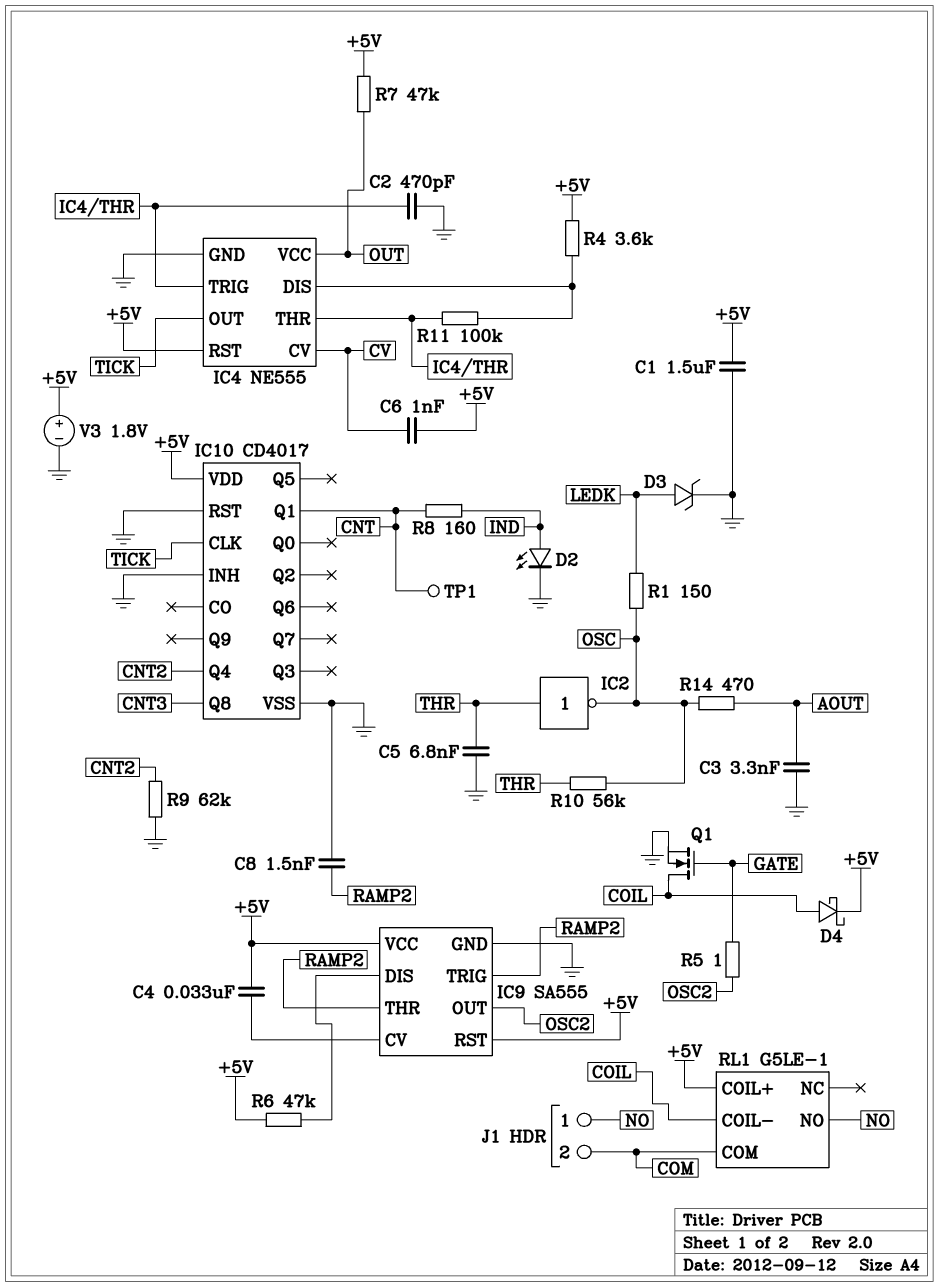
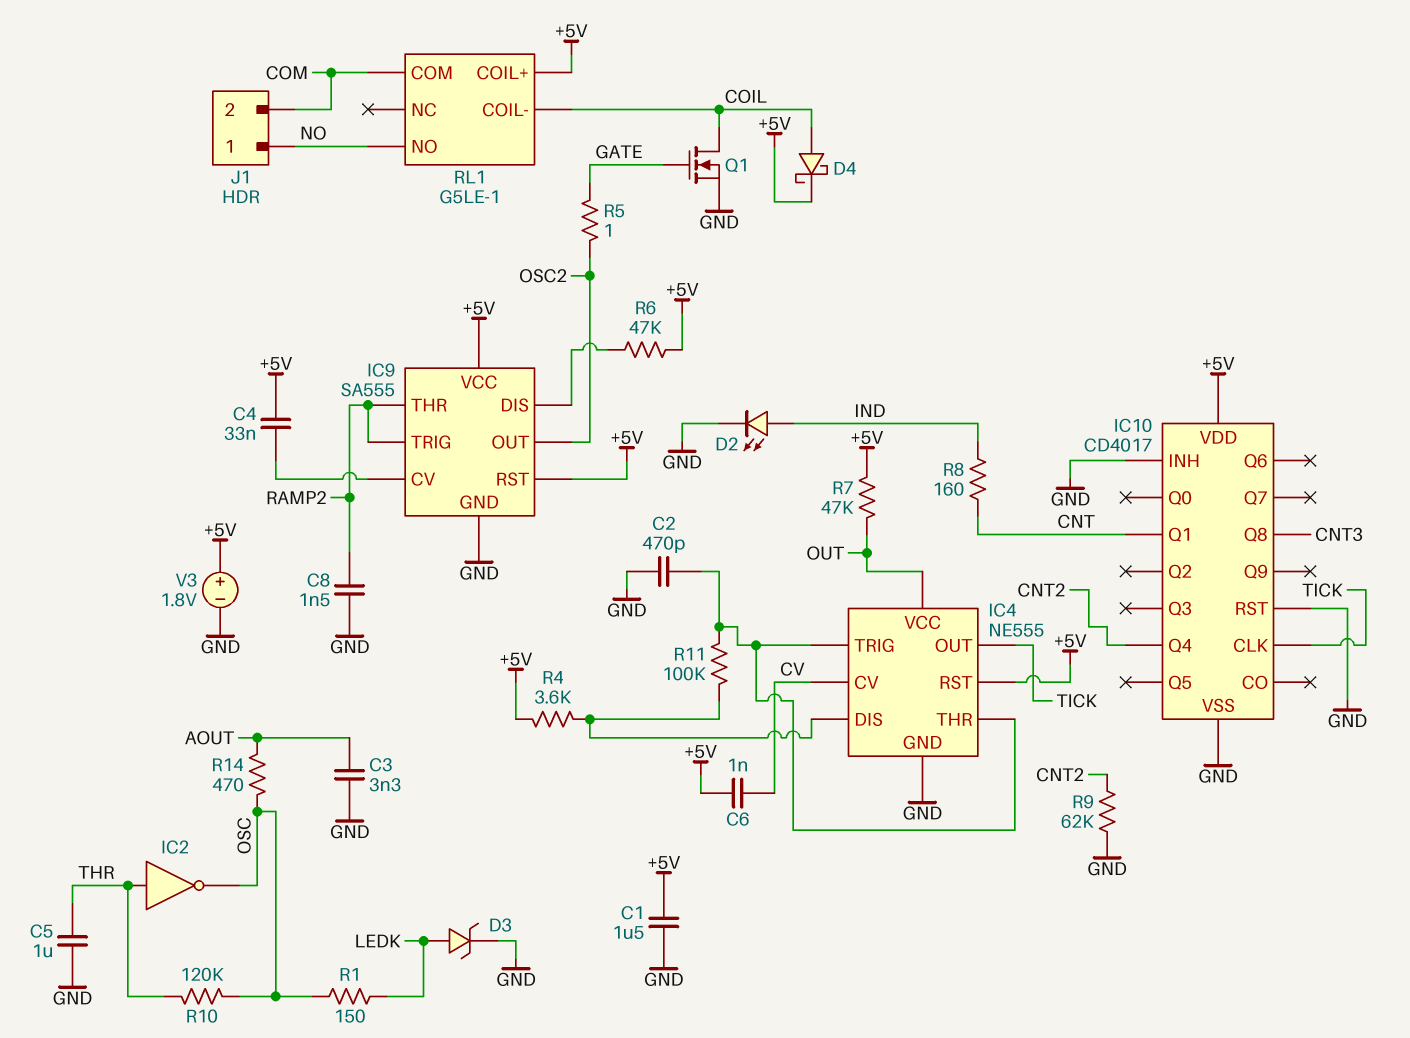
C5: 6.8nF (GND, THR) -> 1uF (GND, THR)
R10: 56k (OSC, THR) -> 120k (OSC, THR)
TP1: test point (CNT) -> none

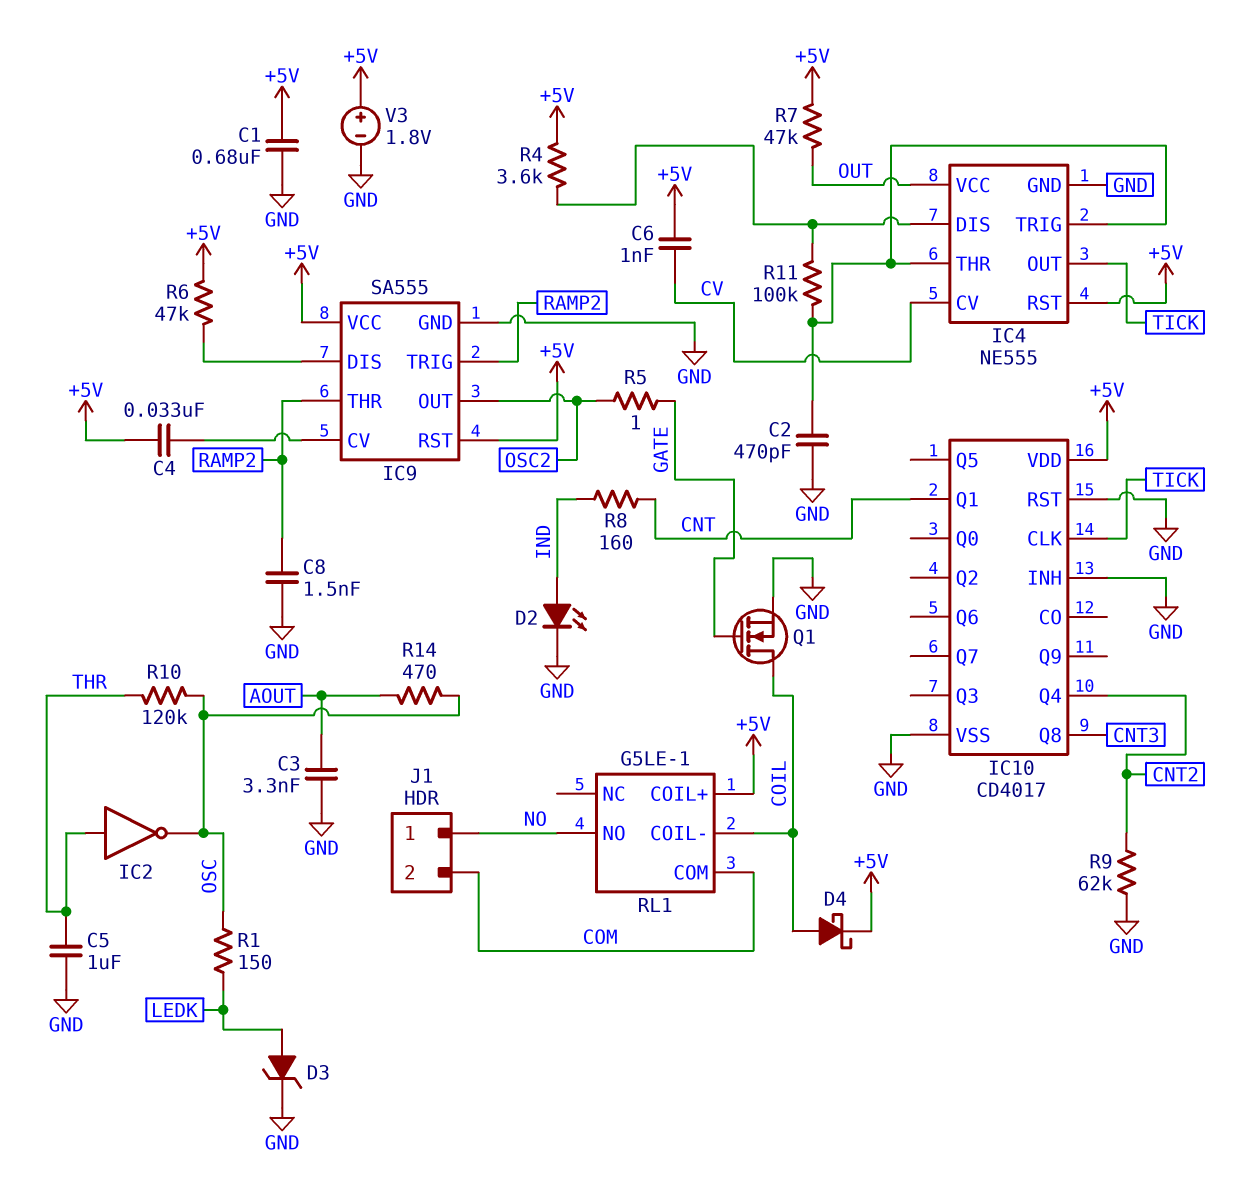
C1: 1.5uF (+5V, GND) -> 680nF (+5V, GND)

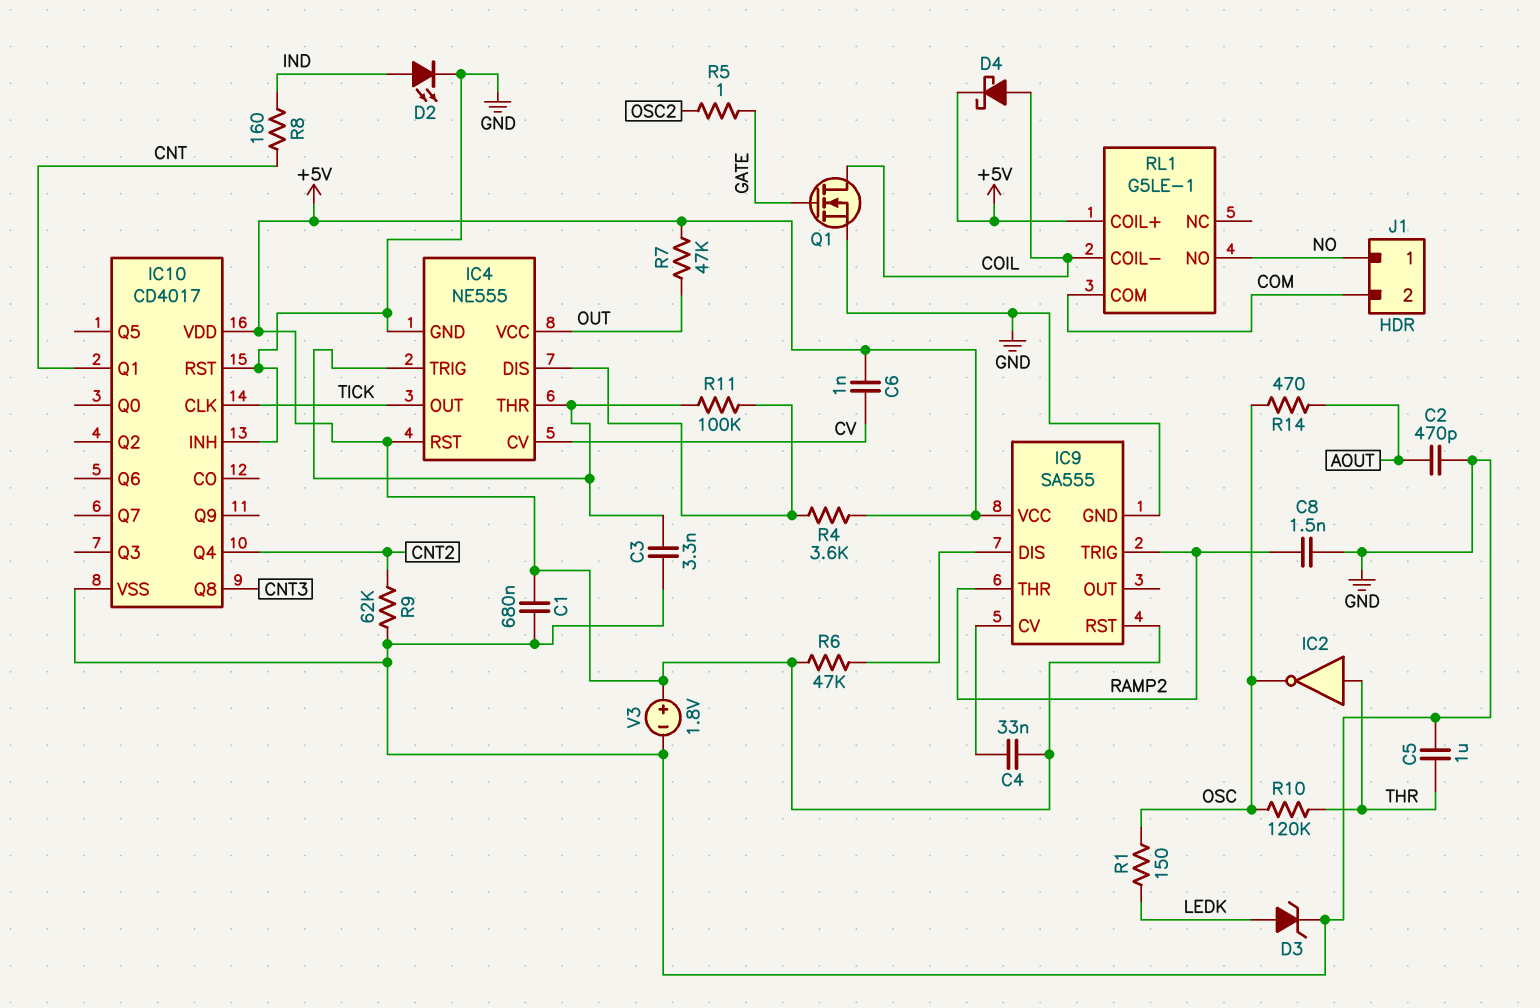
C2: 470pF (GND, IC4/THR) -> 470pF (AOUT, GND)
C3: 3.3nF (AOUT, GND) -> 3.3nF (GND, IC4/THR)
IC9 pin OUT: OSC2 -> none

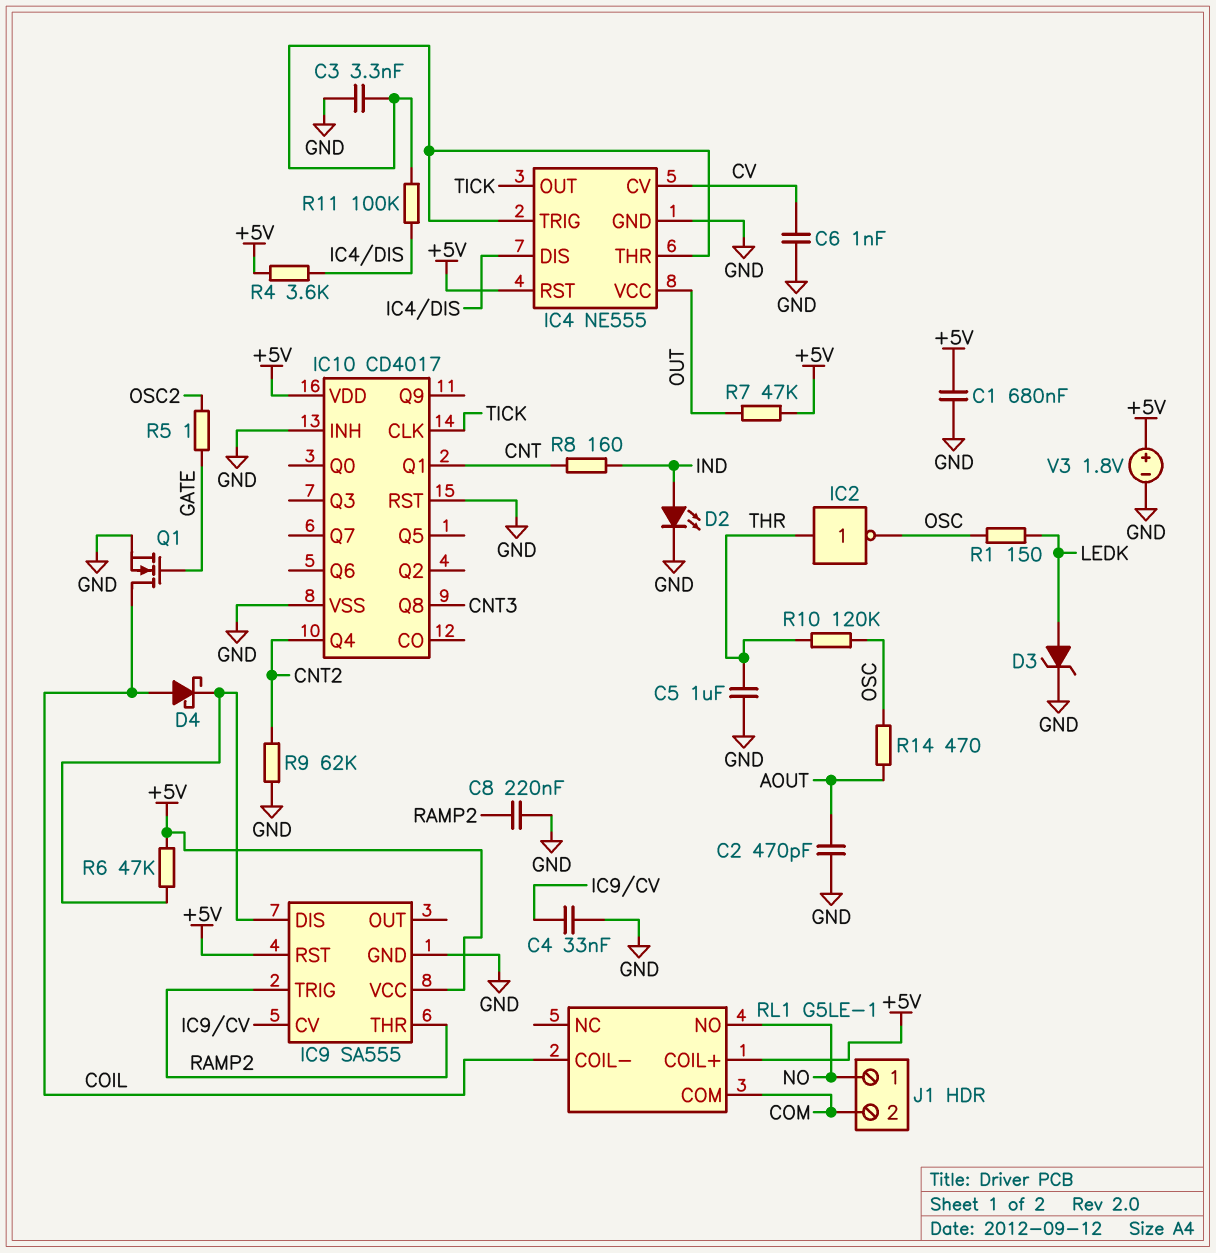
C4: 33nF (+5V, IC9/CV) -> 33nF (GND, IC9/CV)
C6: 1nF (+5V, CV) -> 1nF (CV, GND)
C8: 1.5nF (GND, RAMP2) -> 220nF (GND, RAMP2)
D4: schottky (A COIL, K +5V) -> schottky (A COIL, K IC9/DIS)

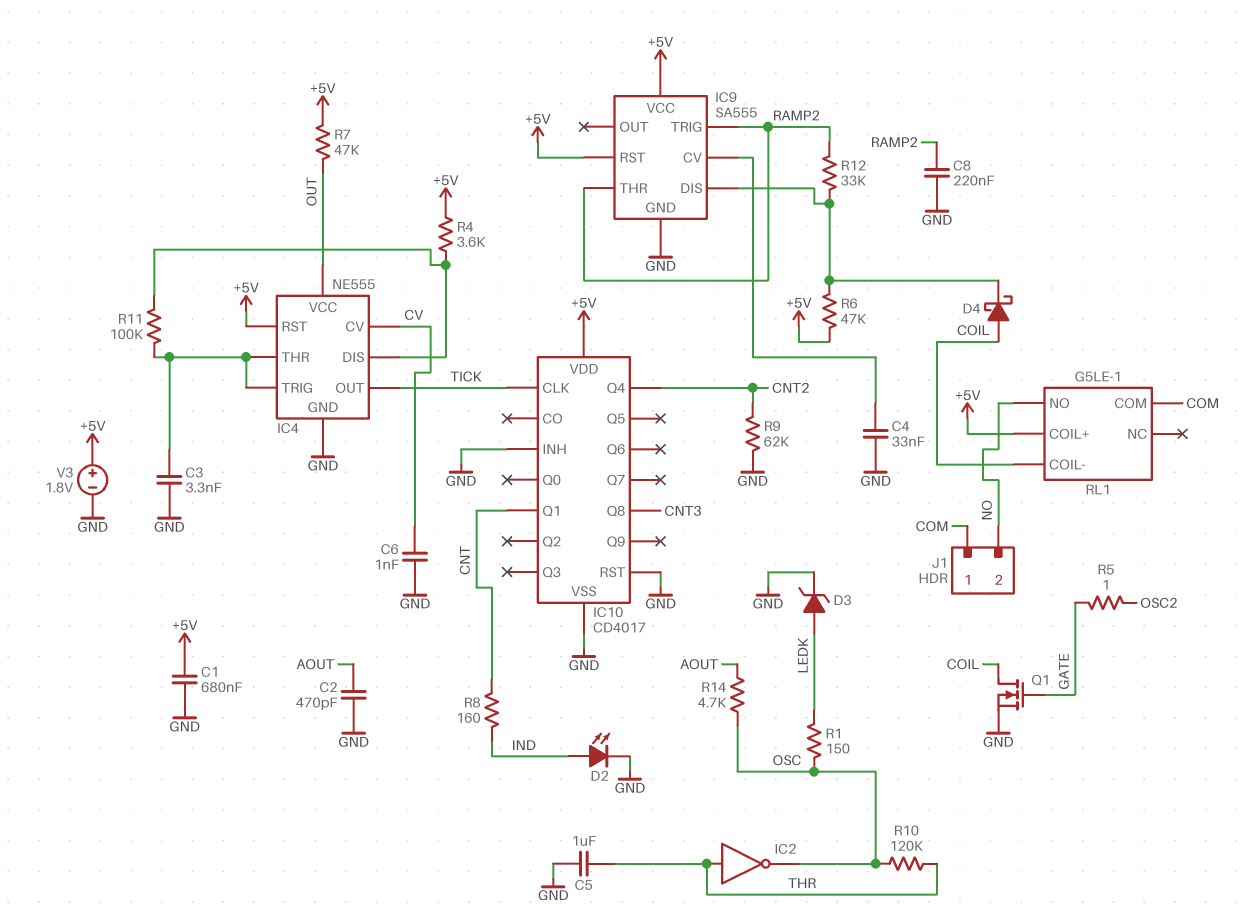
J1 pin 1: NO -> COM
J1 pin 2: COM -> NO
R12: none -> 33k (IC9/DIS, RAMP2)
R14: 470 (AOUT, OSC) -> 4.7k (AOUT, OSC)

